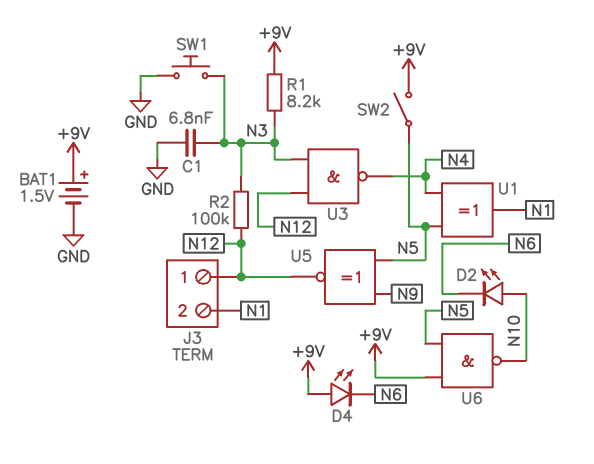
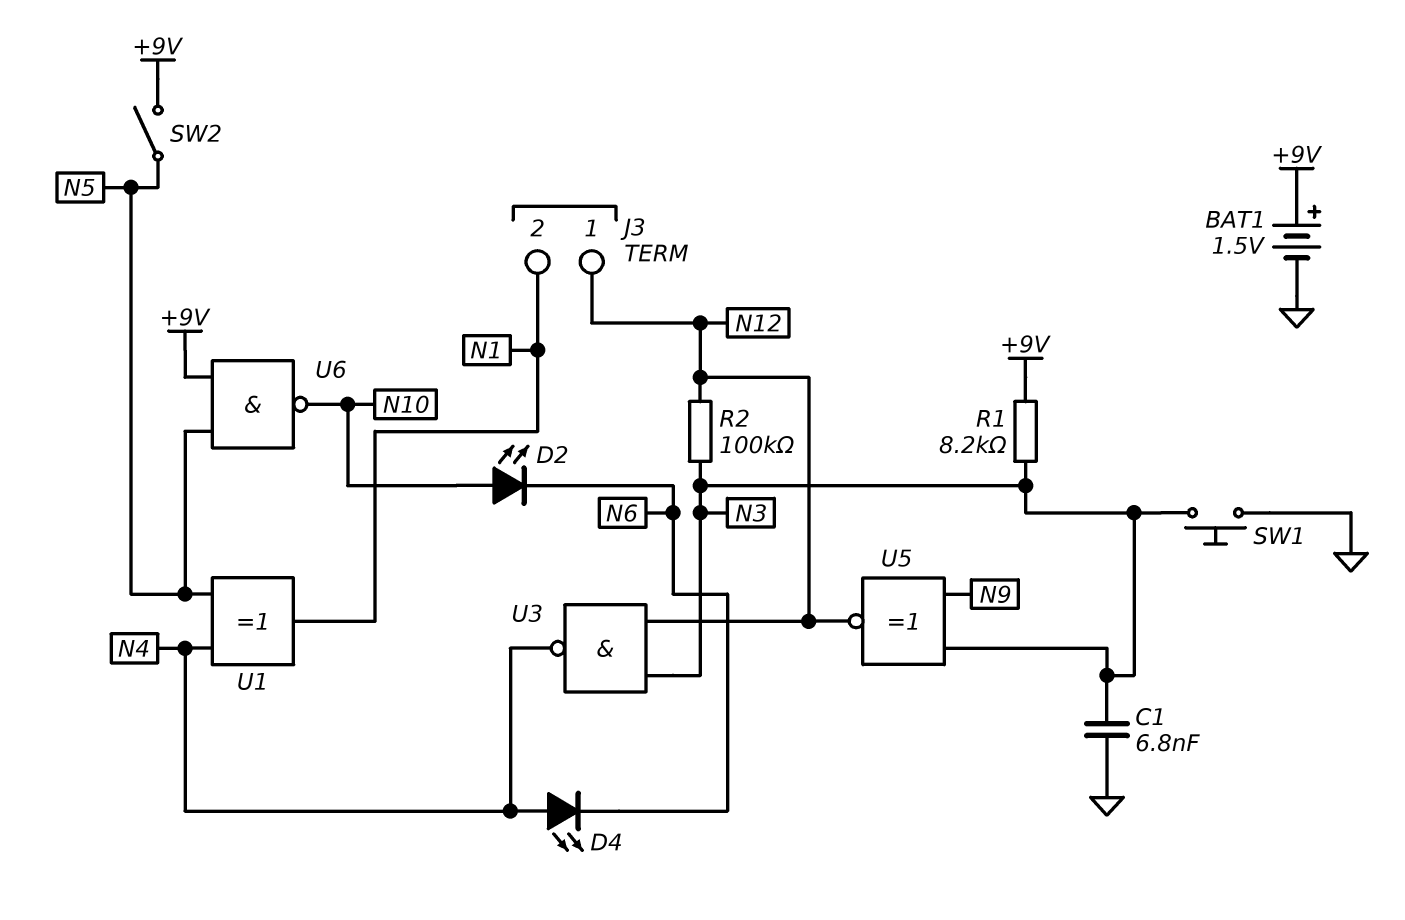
D4: LED (A +9V, K N6) -> LED (A N4, K N6)
U5: XNOR (in N5, in N9, out N12) -> XNOR (in N3, in N9, out N12)

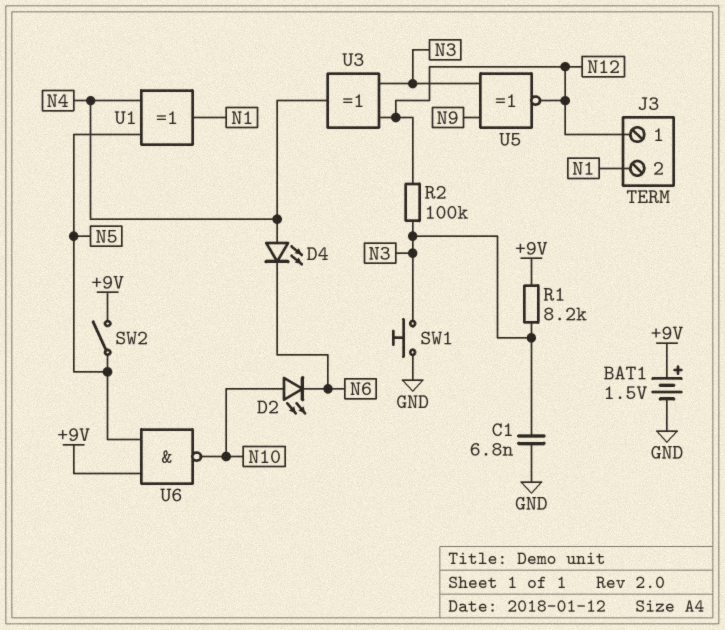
U3: NAND (in N3, in N12, out N4) -> XOR (in N3, in N12, out N4)

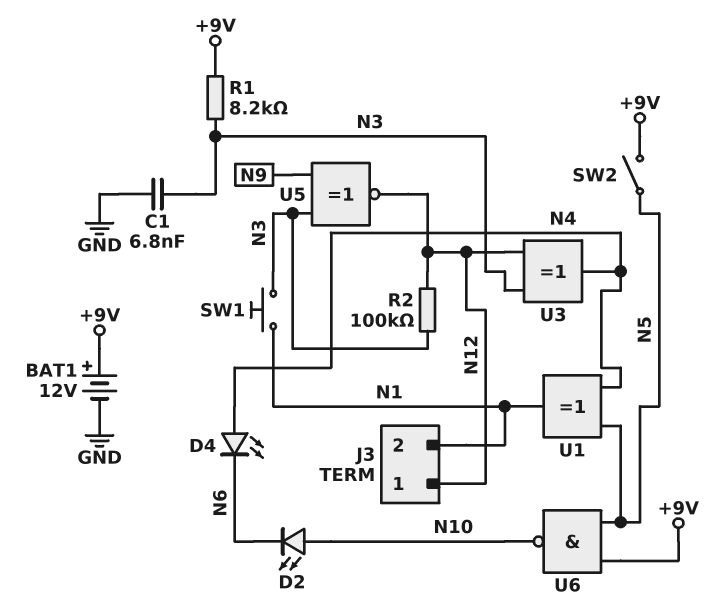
BAT1: 1.5V (plus +9V, minus GND) -> 12V (plus +9V, minus GND)
SW1: button (GND, N3) -> button (N1, N3)

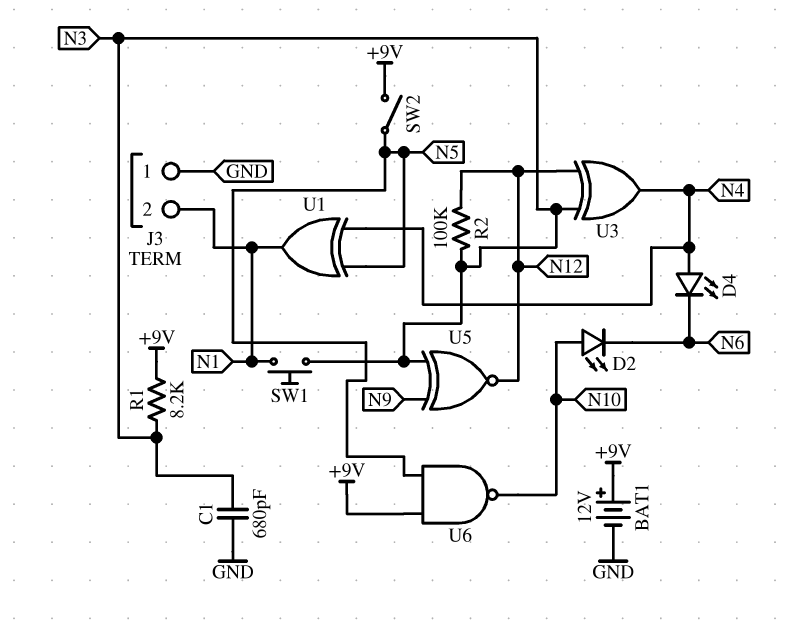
C1: 6.8nF (GND, N3) -> 680pF (GND, N3)
J3 pin 1: N12 -> GND

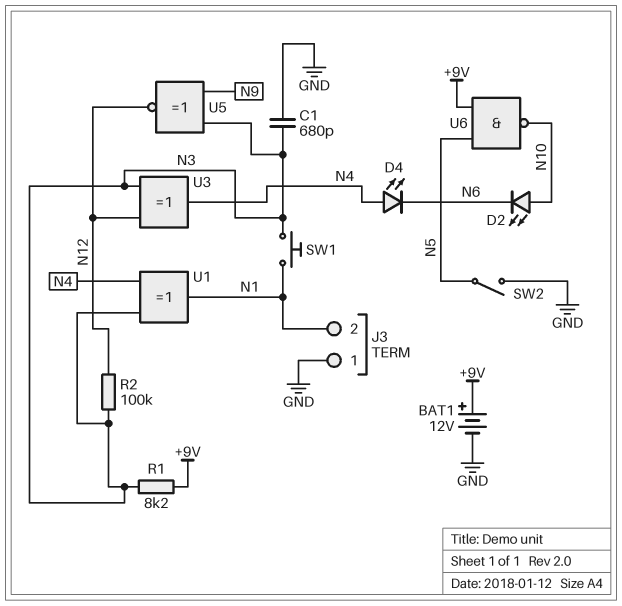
SW2: switch (+9V, N5) -> switch (GND, N5)
U1: XOR (in N4, in N5, out N1) -> XOR (in N3, in N4, out N1)

